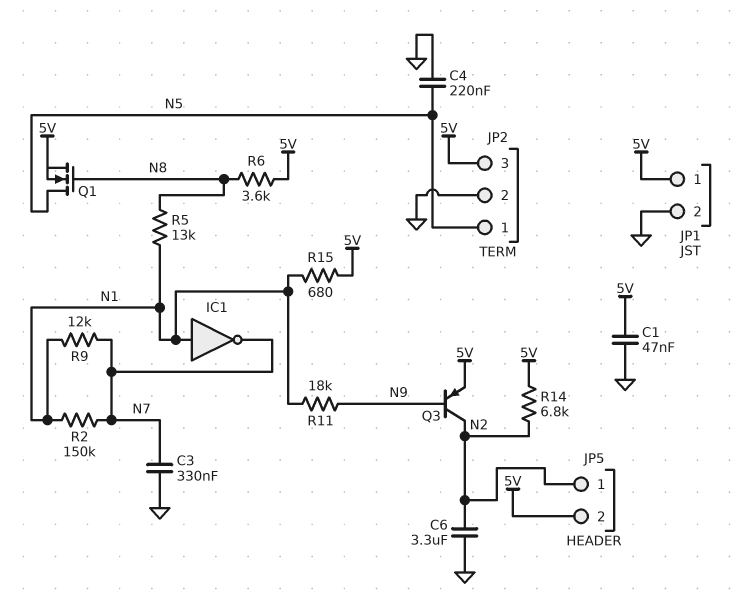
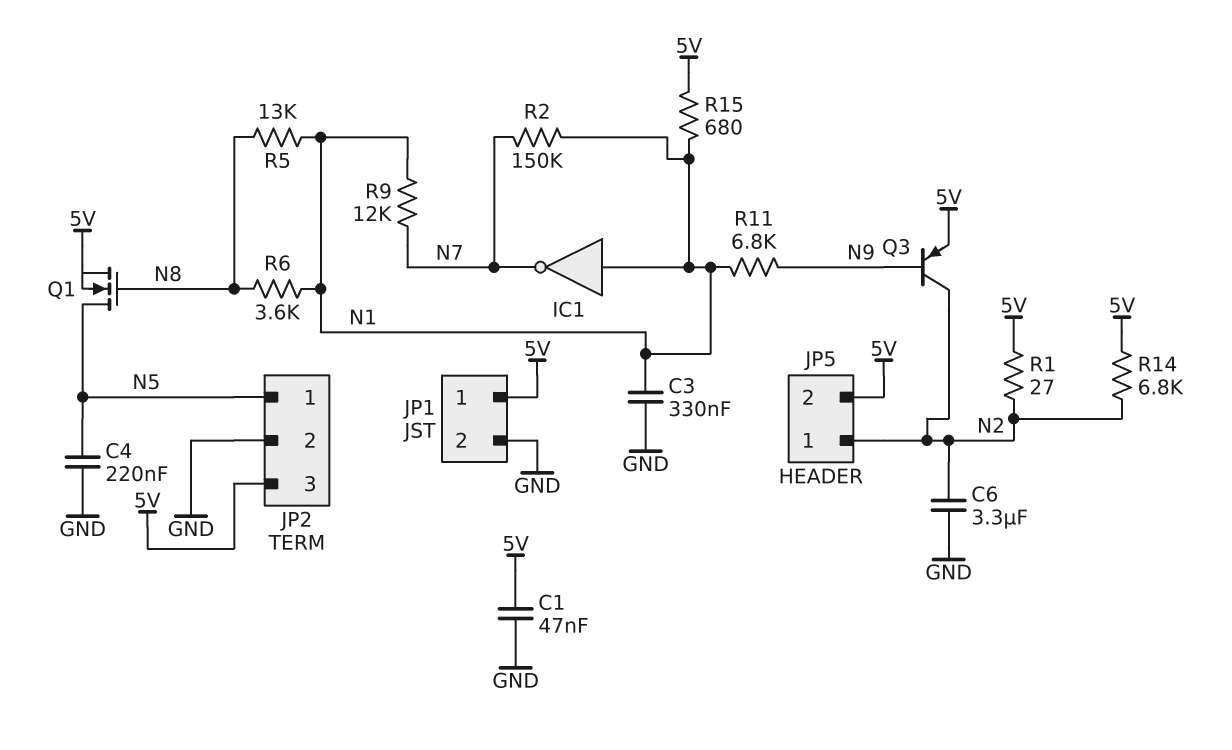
C3: 330nF (GND, N7) -> 330nF (GND, N1)
R1: none -> 27 (5V, N2)
R6: 3.6k (5V, N8) -> 3.6k (N1, N8)
R11: 18k (N1, N9) -> 6.8k (N1, N9)

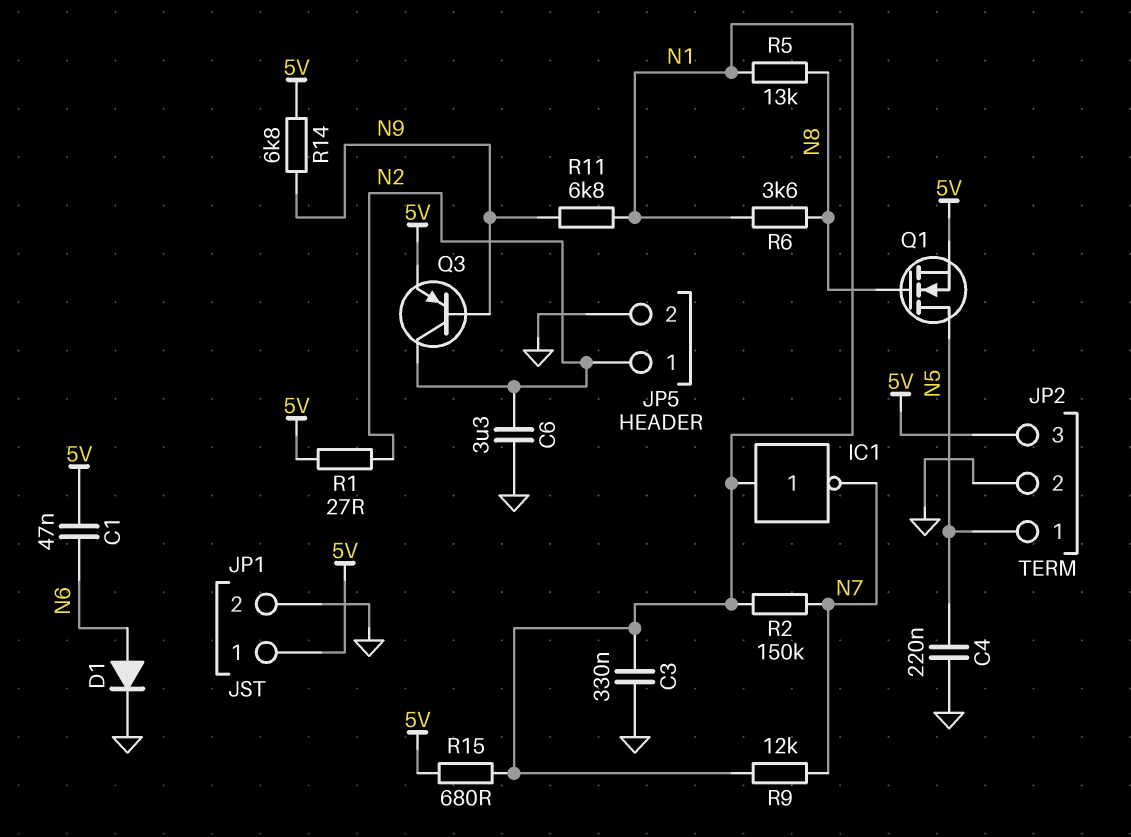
C1: 47nF (5V, GND) -> 47nF (5V, N6)
D1: none -> diode (A N6, K GND)
JP5 pin 2: 5V -> GND
R14: 6.8k (5V, N2) -> 6.8k (5V, N9)

